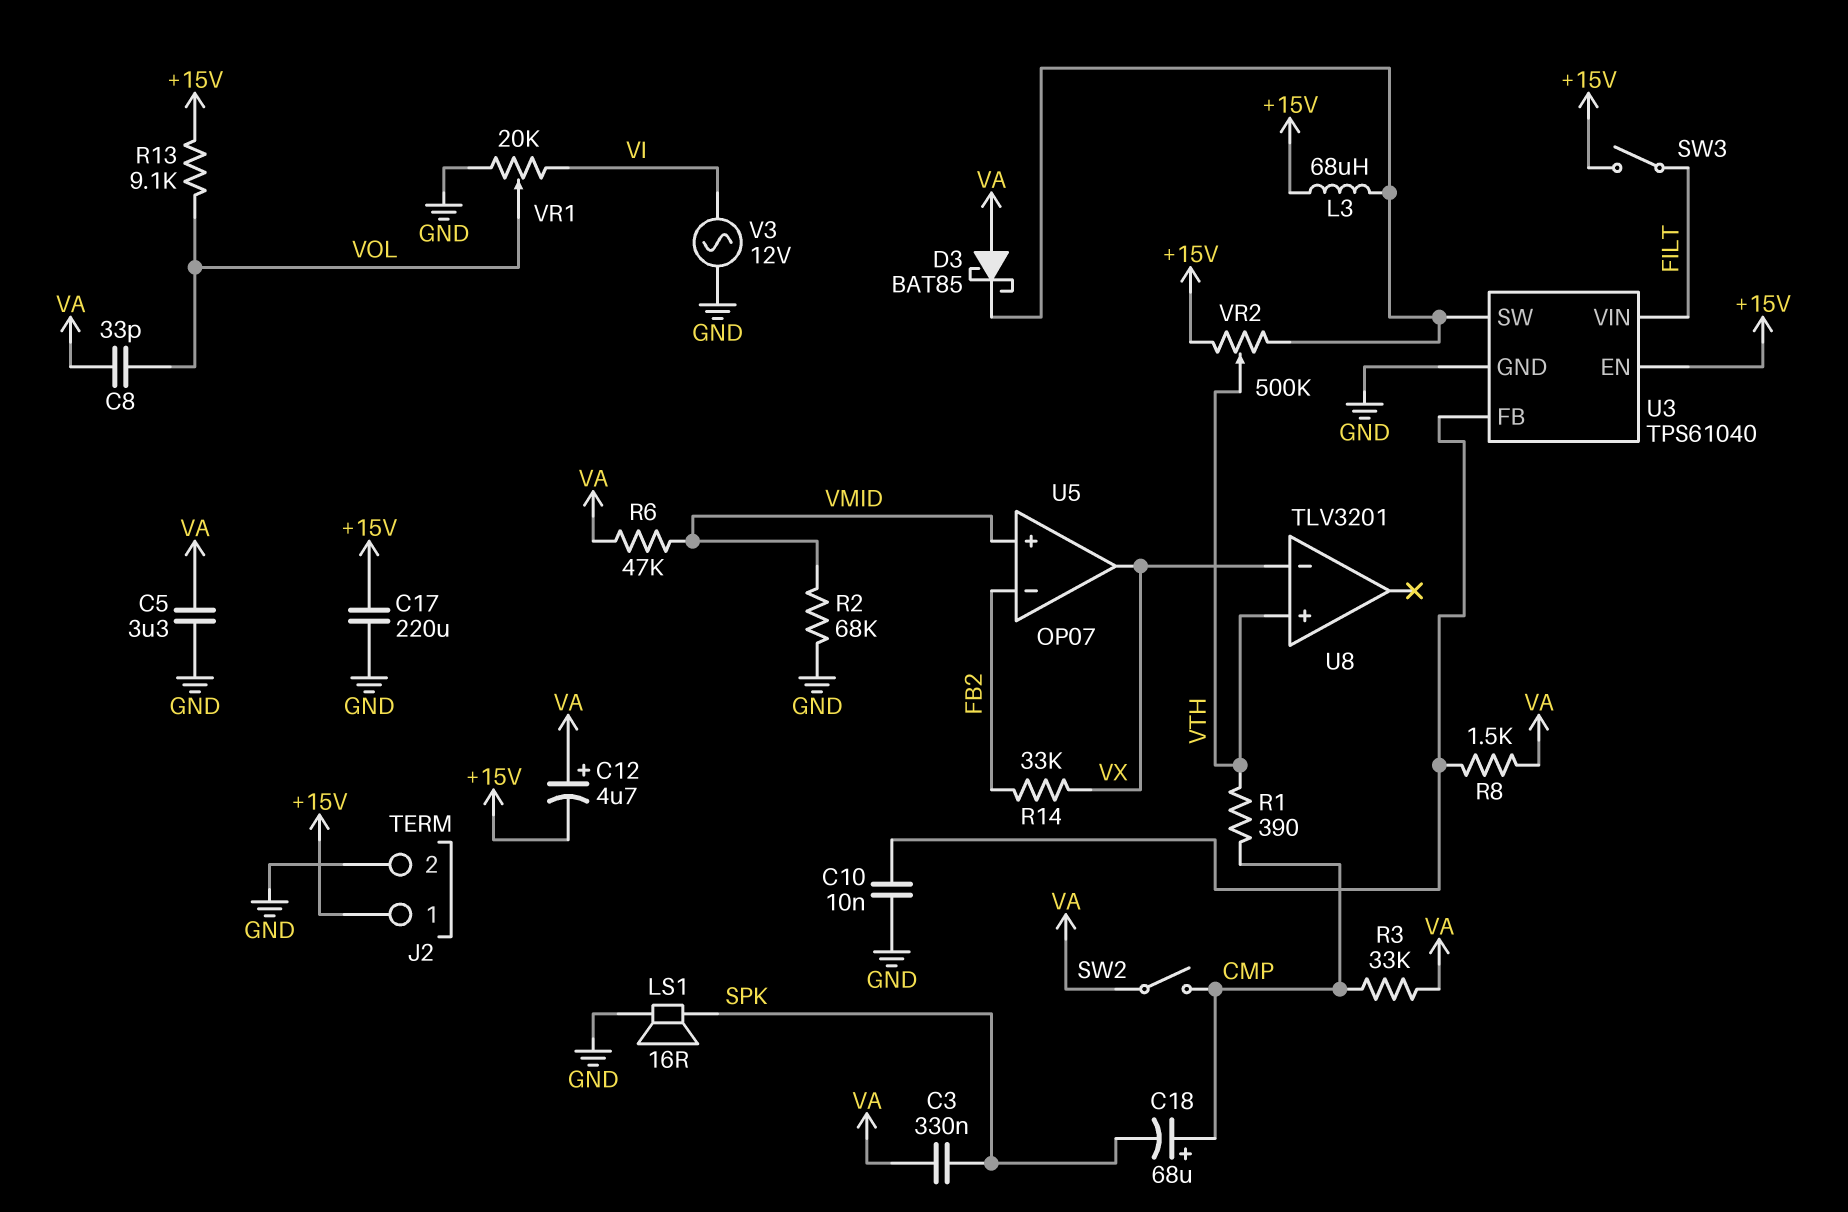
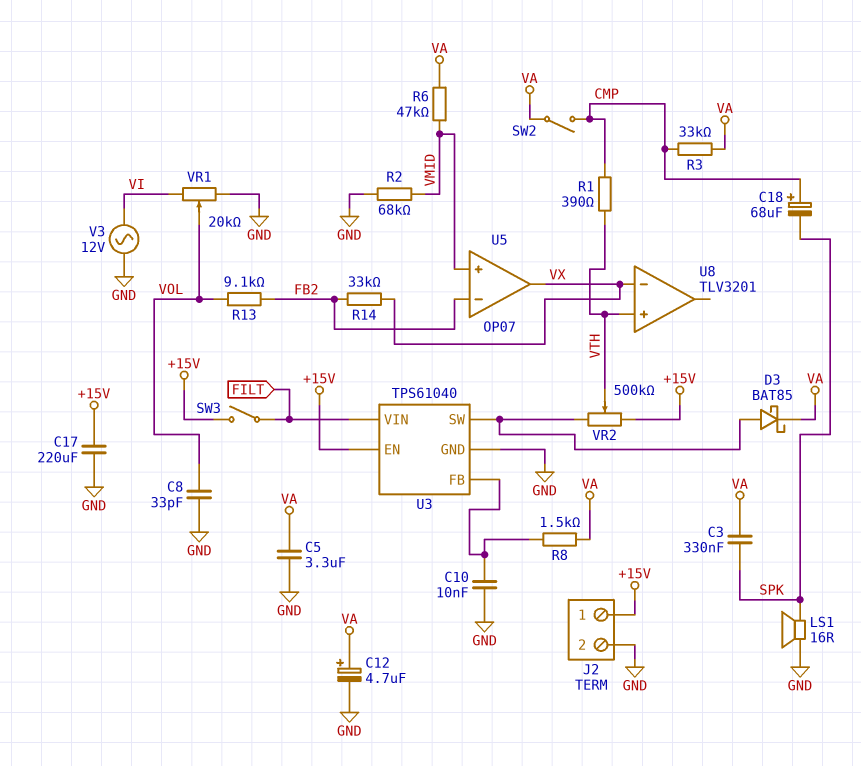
C8: 33pF (VA, VOL) -> 33pF (GND, VOL)
C12: 4.7uF (plus VA, minus +15V) -> 4.7uF (plus VA, minus GND)
D3: schottky BAT85 (A VA, K U3/SW) -> schottky BAT85 (A U3/SW, K VA)
L3: 68uH (+15V, U3/SW) -> none
R13: 9.1k (+15V, VOL) -> 9.1k (FB2, VOL)

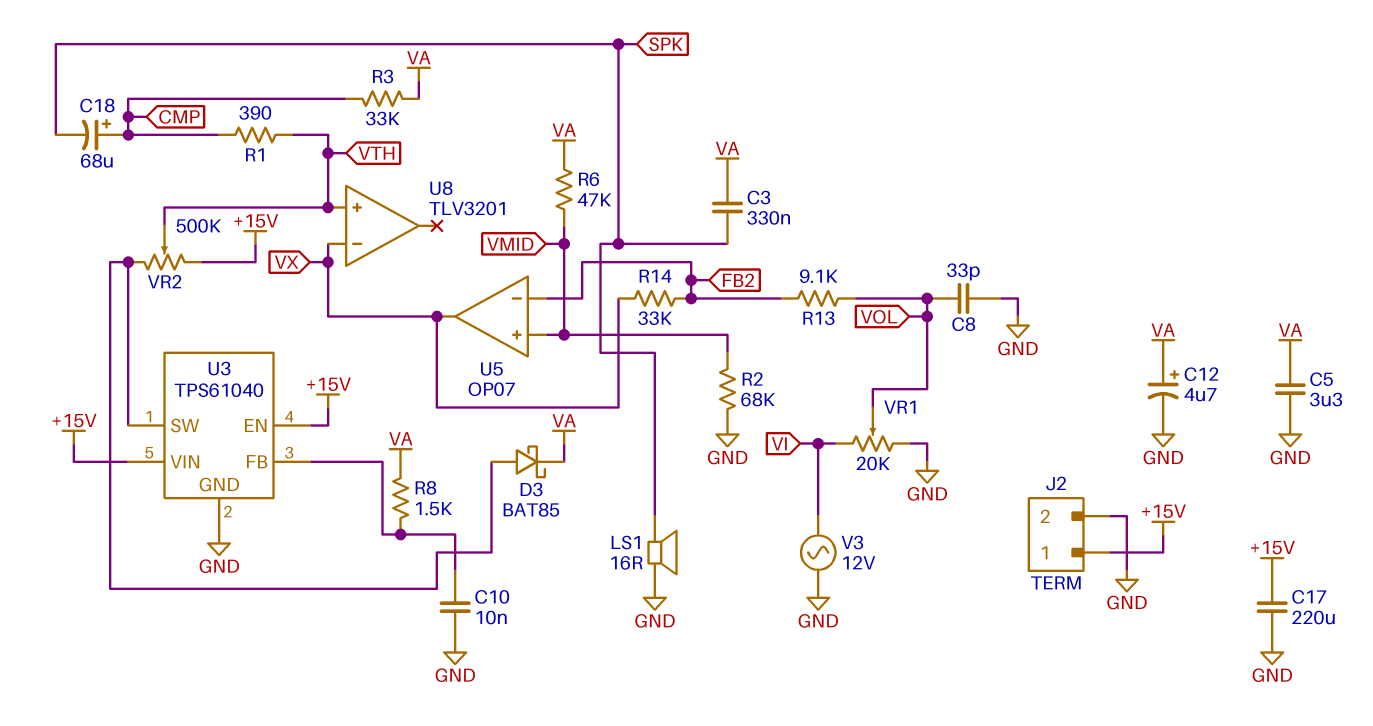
SW2: switch (CMP, VA) -> none
SW3: switch (+15V, FILT) -> none
U3 pin VIN: FILT -> +15V

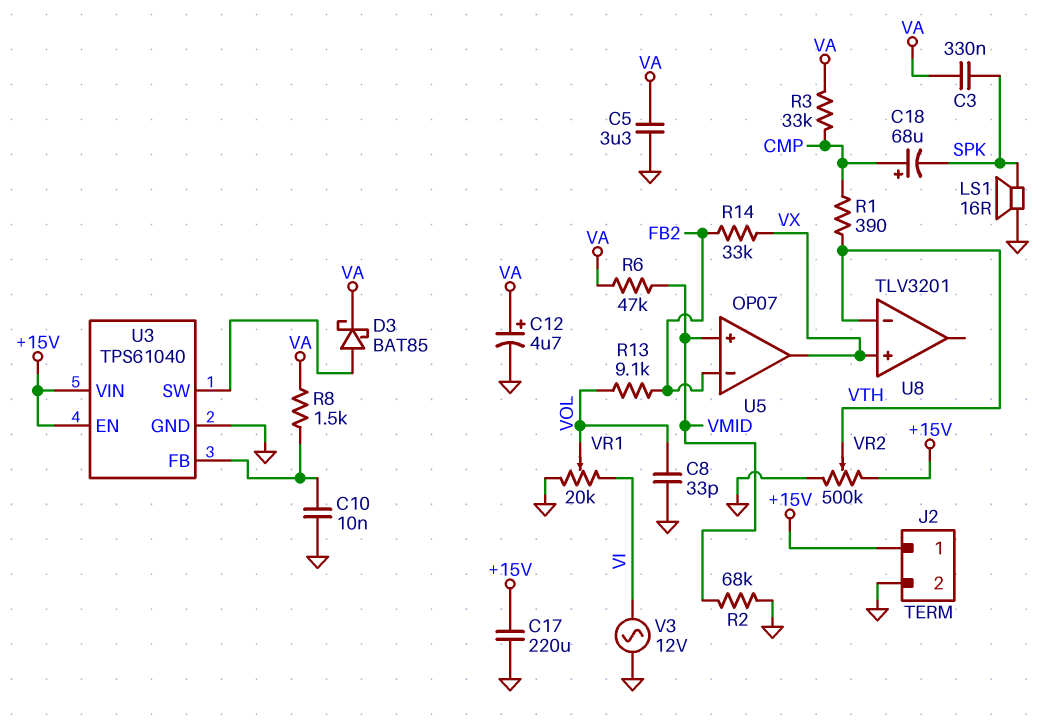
U8 pin in+: VTH -> VX
U8 pin in-: VX -> VTH
VR2: 500k (+15V, U3/SW, wiper VTH) -> 500k (+15V, GND, wiper VTH)

